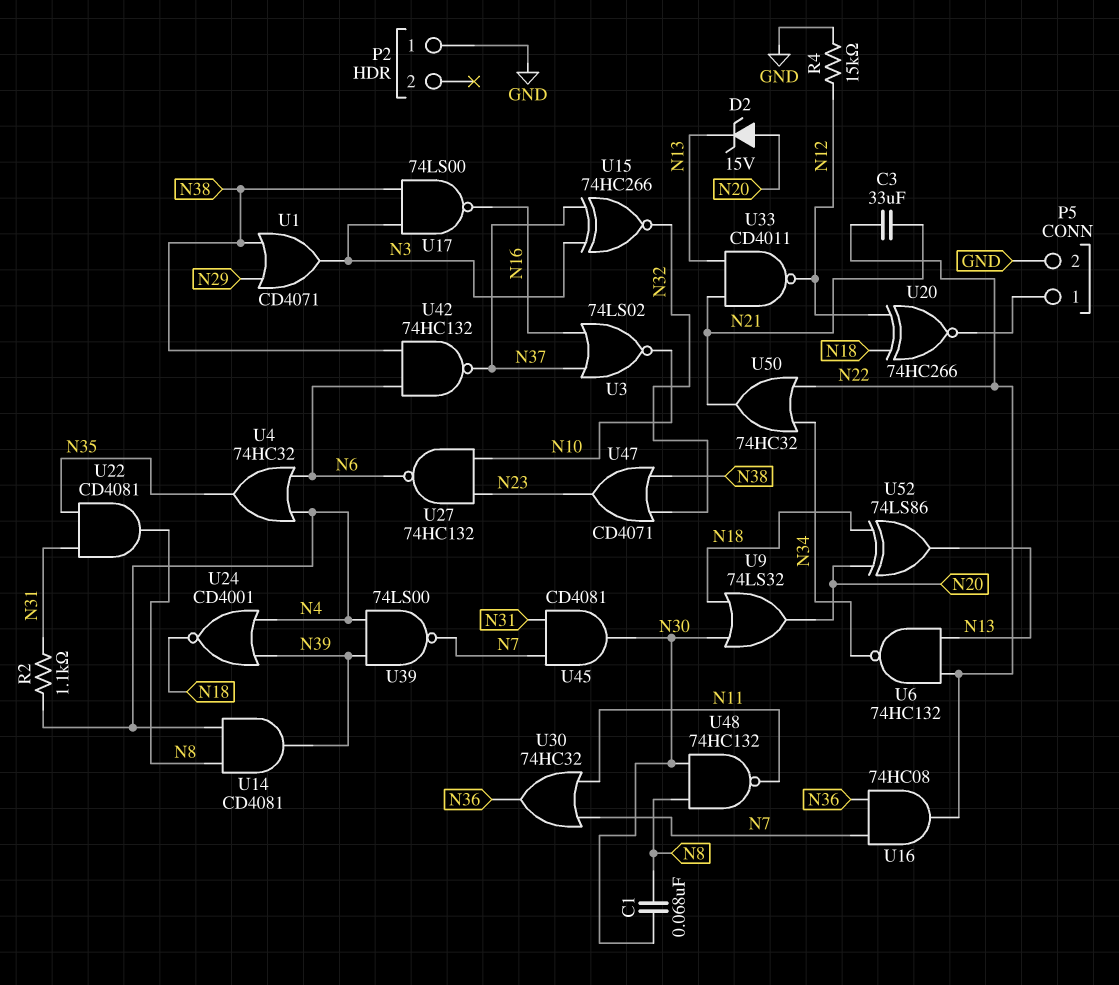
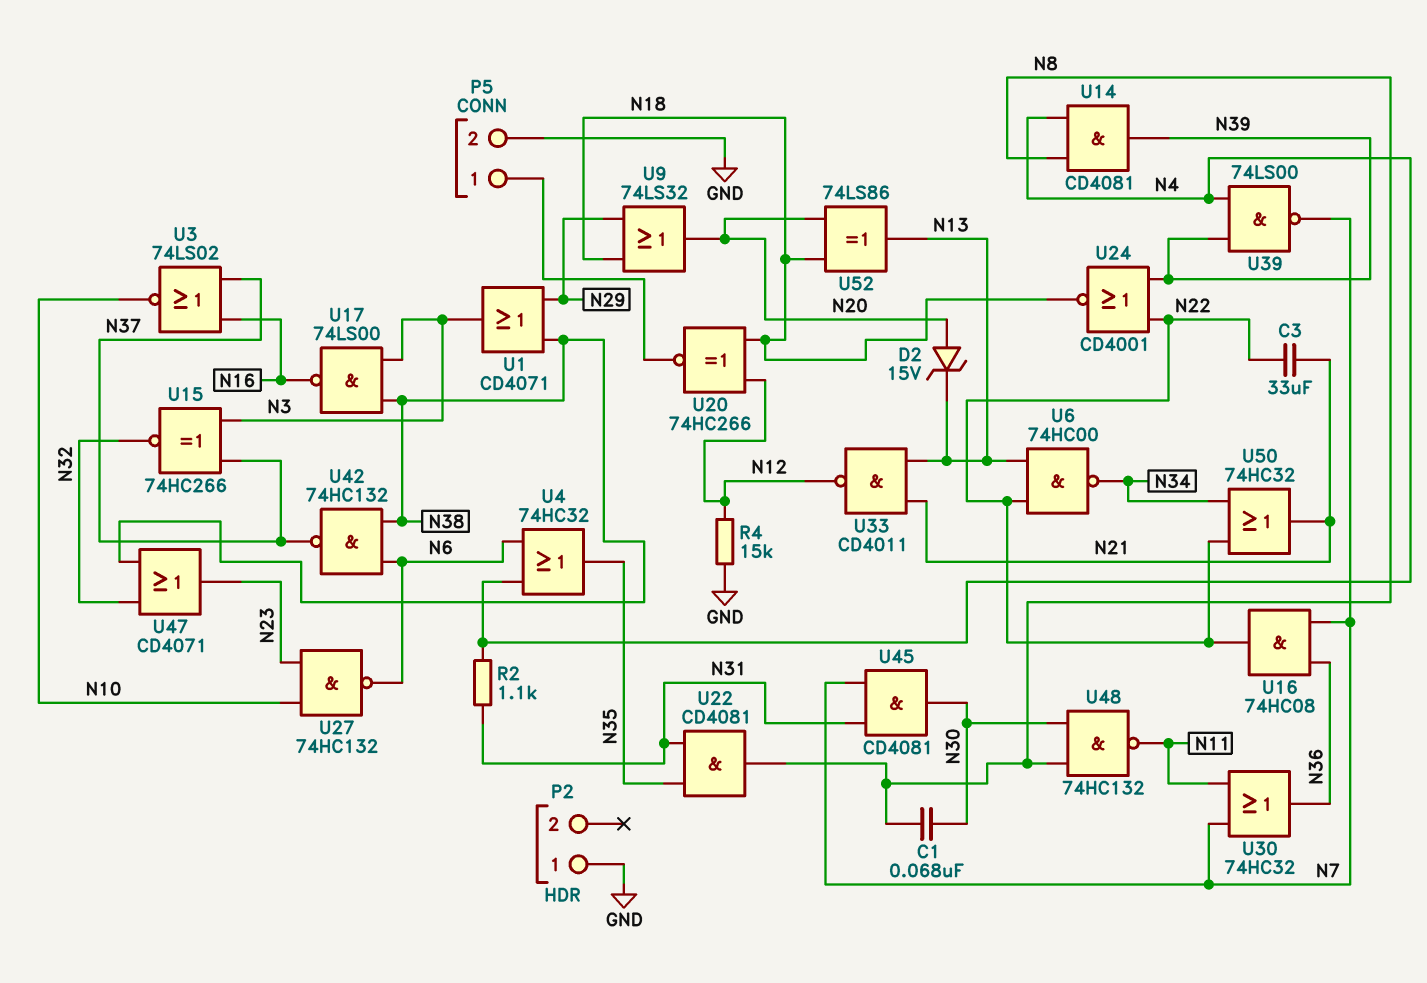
U6: NAND 74HC132 (in N13, in N22, out N34) -> NAND 74HC00 (in N13, in N22, out N34)
U9: OR 74LS32 (in N18, in N30, out N20) -> OR 74LS32 (in N18, in N29, out N20)
U24: NOR CD4001 (in N4, in N39, out N18) -> NOR CD4001 (in N22, in N39, out N18)

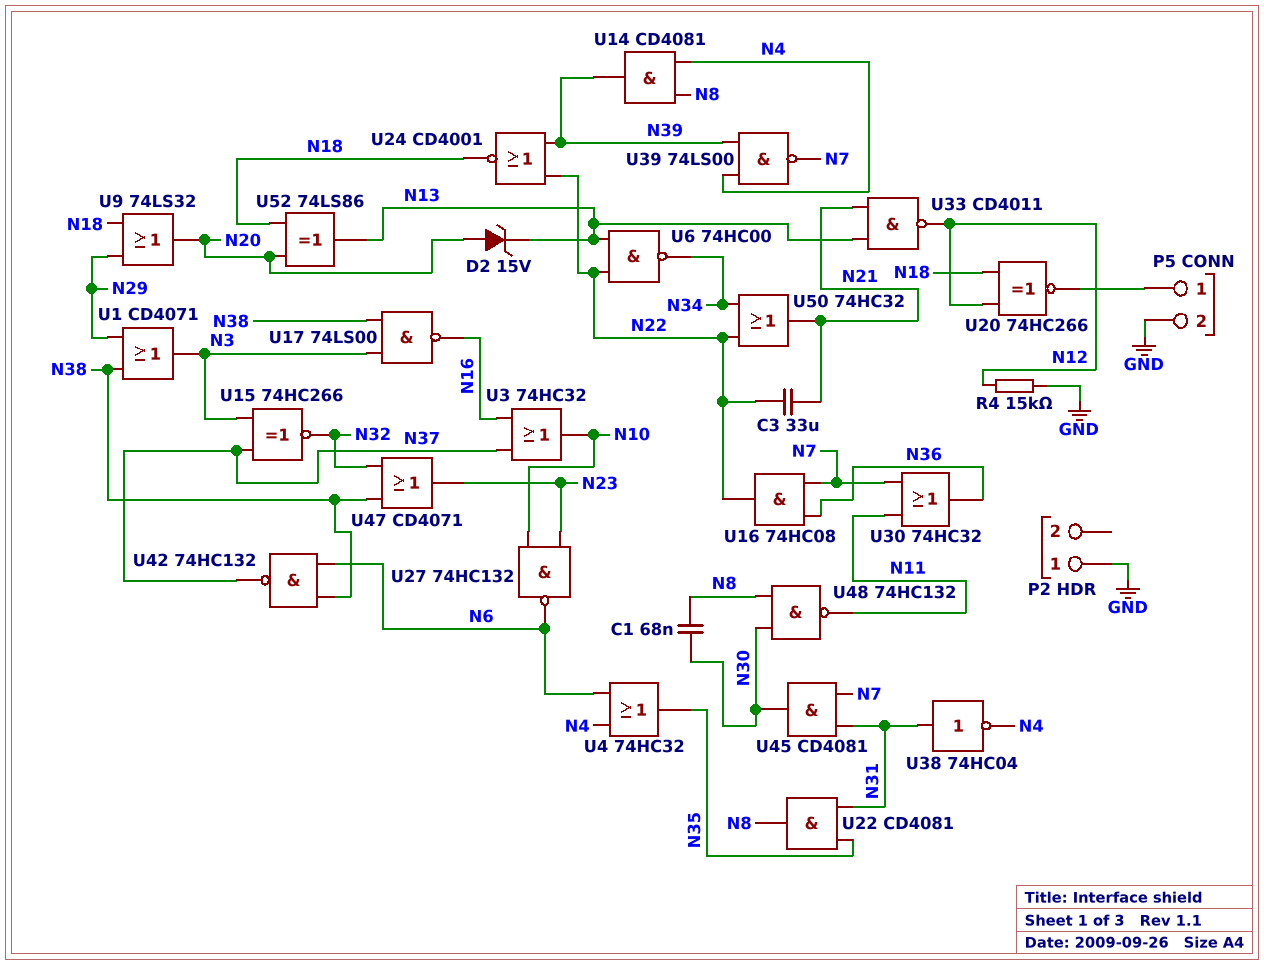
R2: 1.1k (N4, N31) -> none
U3: NOR 74LS02 (in N16, in N37, out N10) -> OR 74HC32 (in N16, in N37, out N10)
U38: none -> NOT 74HC04 (in N31, out N4)

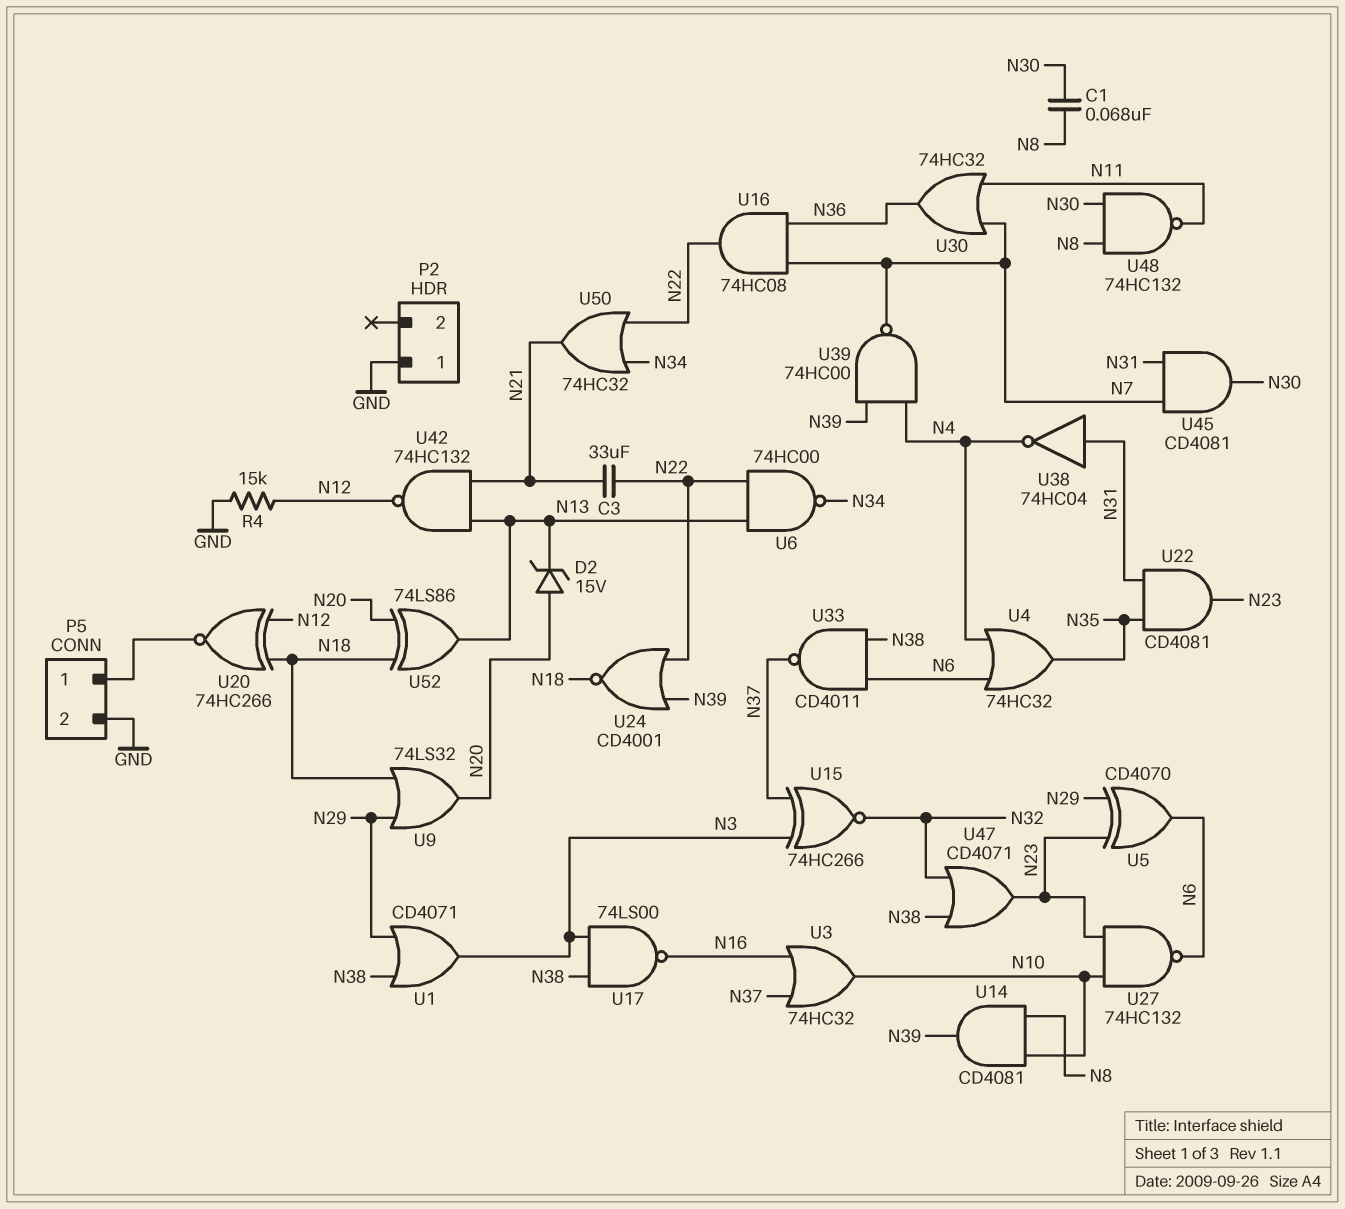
U5: none -> XOR CD4070 (in N23, in N29, out N6)
U14: AND CD4081 (in N4, in N8, out N39) -> AND CD4081 (in N8, in N10, out N39)
U22: AND CD4081 (in N31, in N35, out N8) -> AND CD4081 (in N31, in N35, out N23)
U33: NAND CD4011 (in N13, in N21, out N12) -> NAND CD4011 (in N6, in N38, out N37)
U39: NAND 74LS00 (in N4, in N39, out N7) -> NAND 74HC00 (in N4, in N39, out N7)
U42: NAND 74HC132 (in N6, in N38, out N37) -> NAND 74HC132 (in N13, in N21, out N12)

